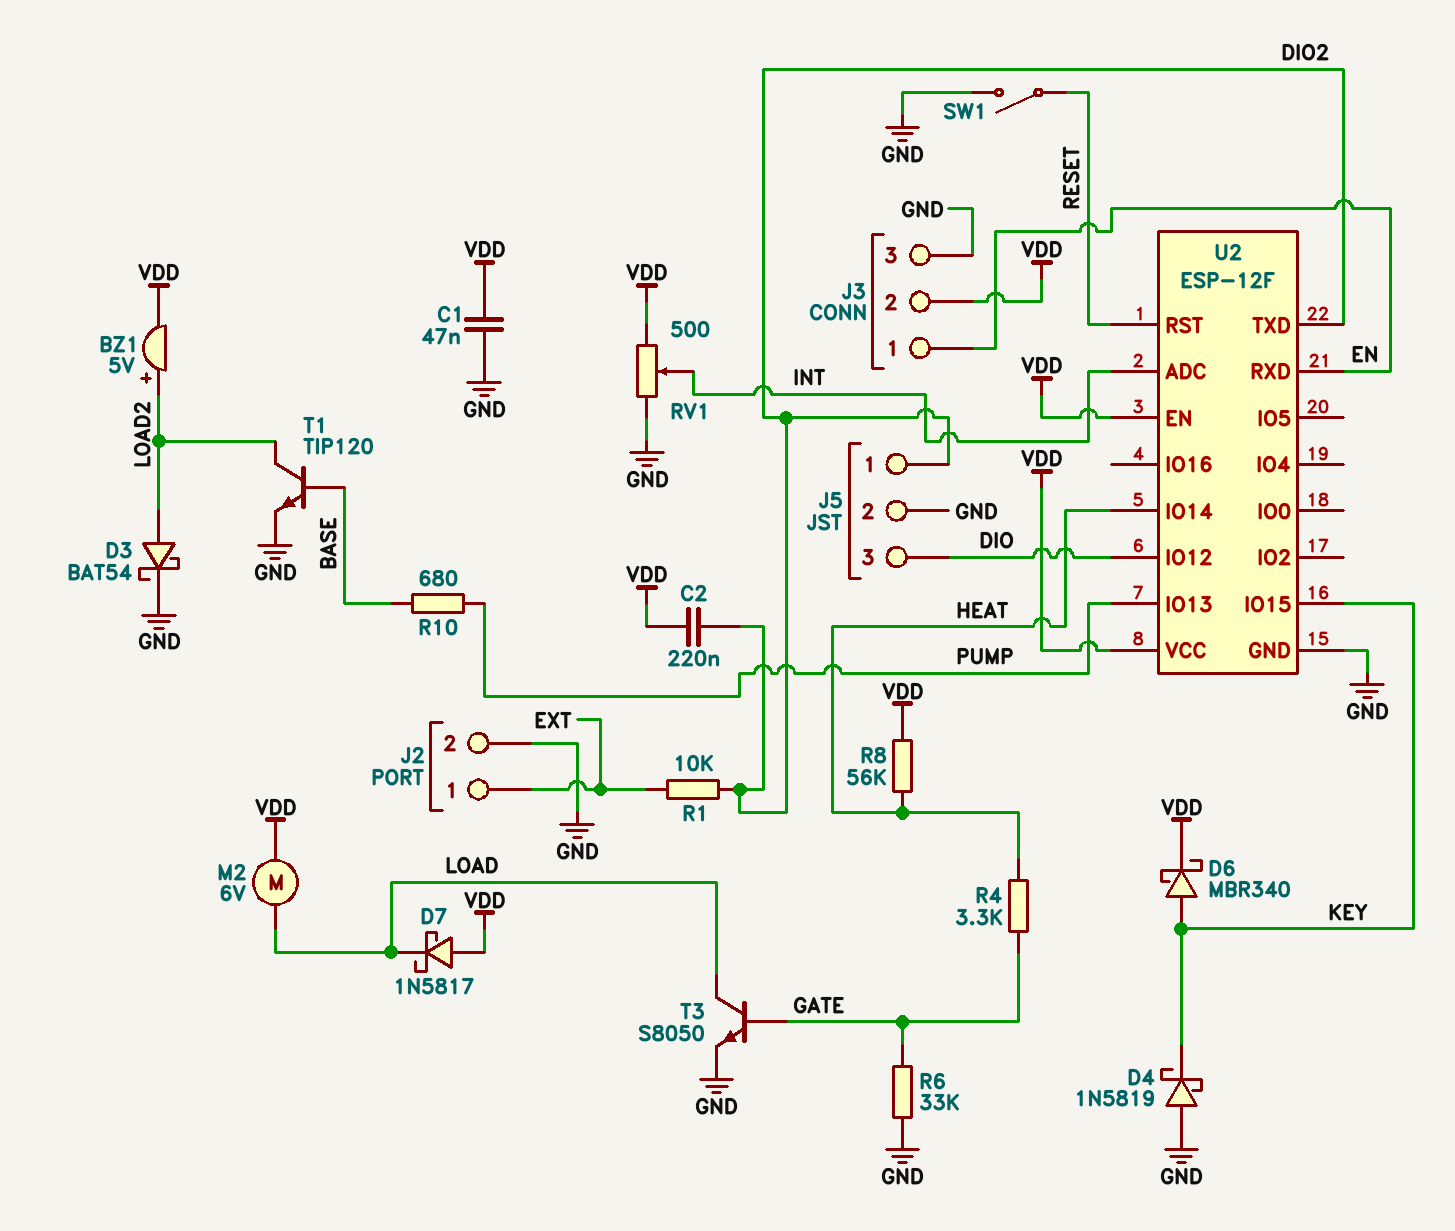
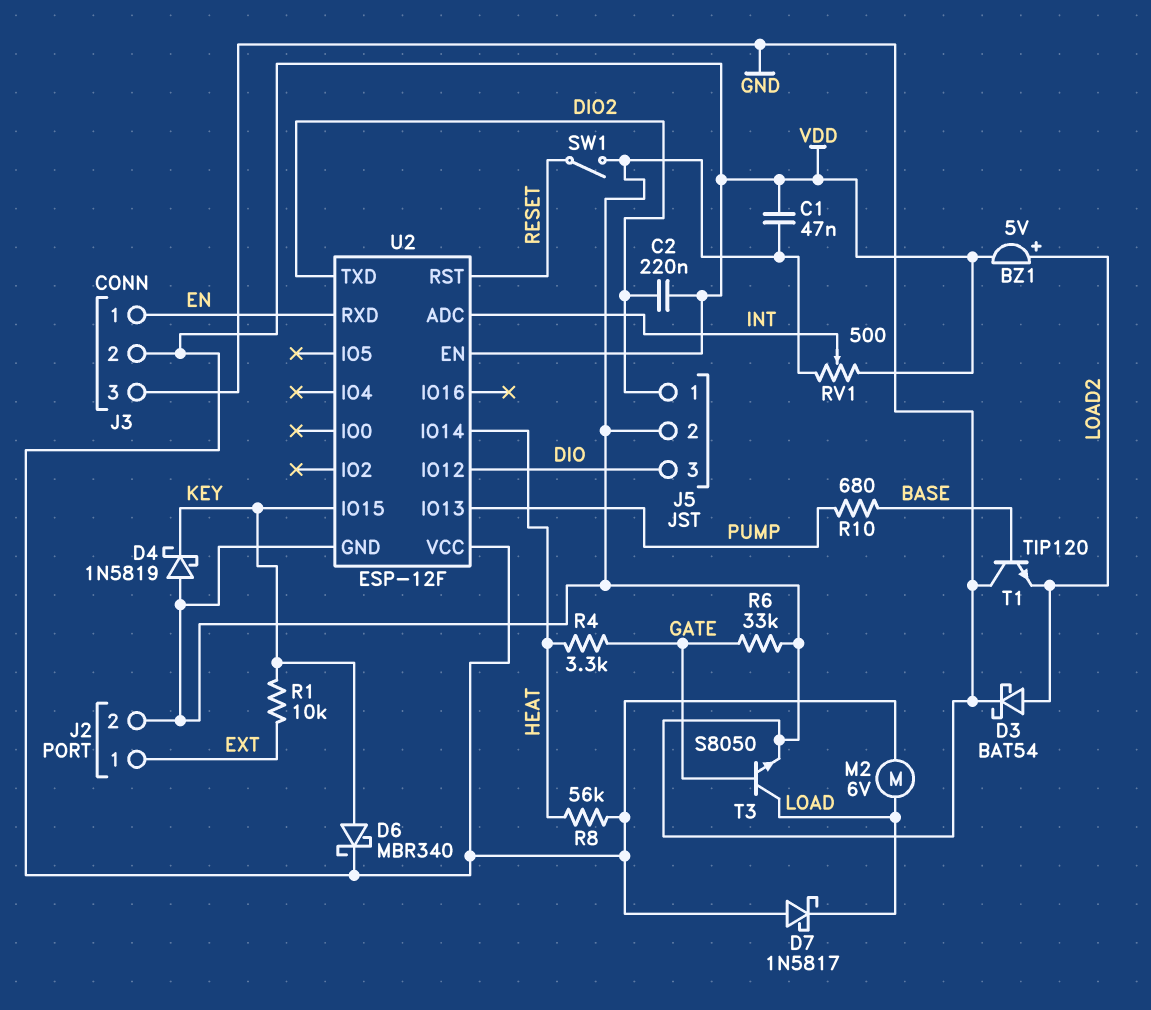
R1: 10k (DIO2, EXT) -> 10k (EXT, KEY)
T1: NPN TIP120 (B BASE, C LOAD2, E GND) -> NPN TIP120 (B BASE, C GND, E LOAD2)

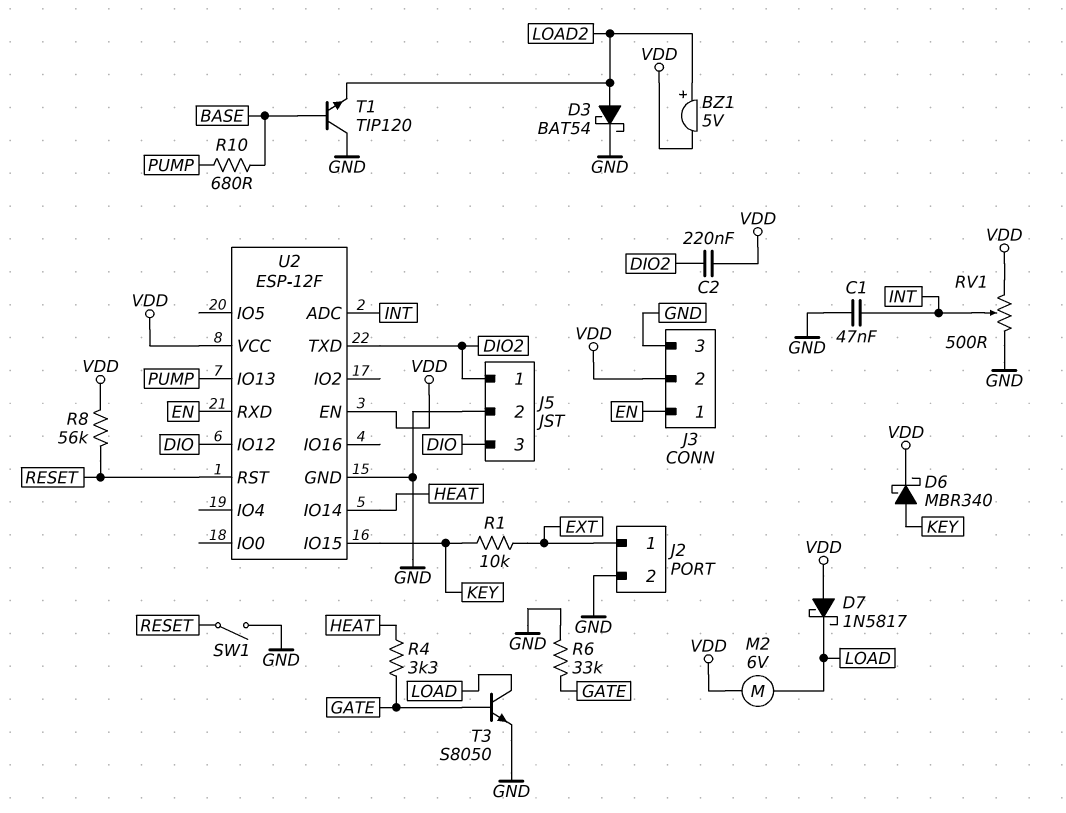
C1: 47nF (GND, VDD) -> 47nF (GND, INT)
D4: schottky 1N5819 (A GND, K KEY) -> none
R8: 56k (HEAT, VDD) -> 56k (RESET, VDD)

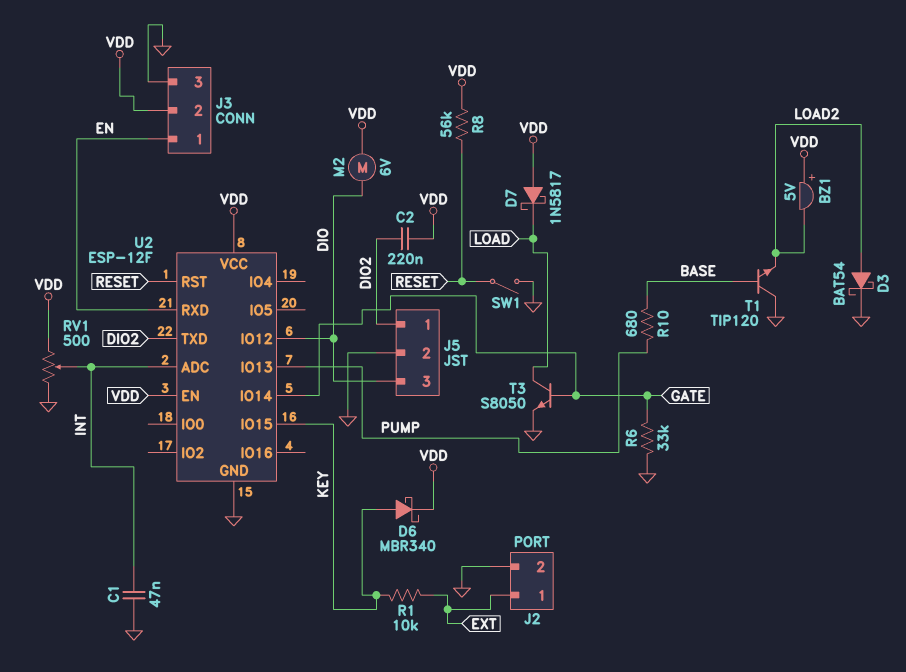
BZ1: buzzer 5V (plus LOAD2, minus VDD) -> buzzer 5V (plus VDD, minus LOAD2)
M2: motor 6V (LOAD, VDD) -> motor 6V (DIO, VDD)
R4: 3.3k (GATE, HEAT) -> none
U2 pin IO14: HEAT -> GATE

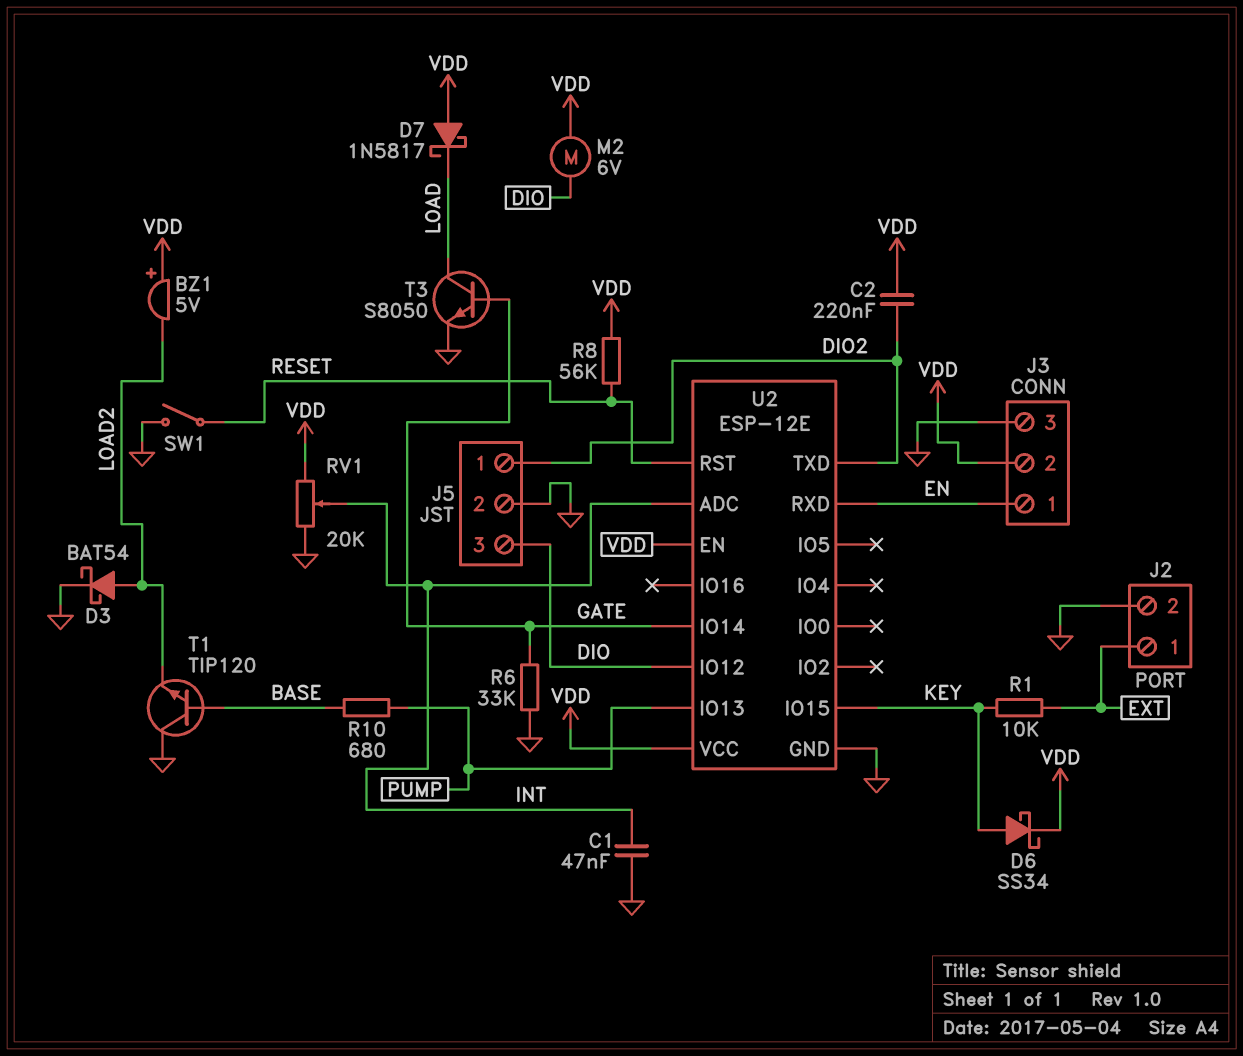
D6: schottky MBR340 (A KEY, K VDD) -> schottky SS34 (A KEY, K VDD)
RV1: 500 (GND, VDD, wiper INT) -> 20k (GND, VDD, wiper INT)
U2: ESP-12F -> ESP-12E

